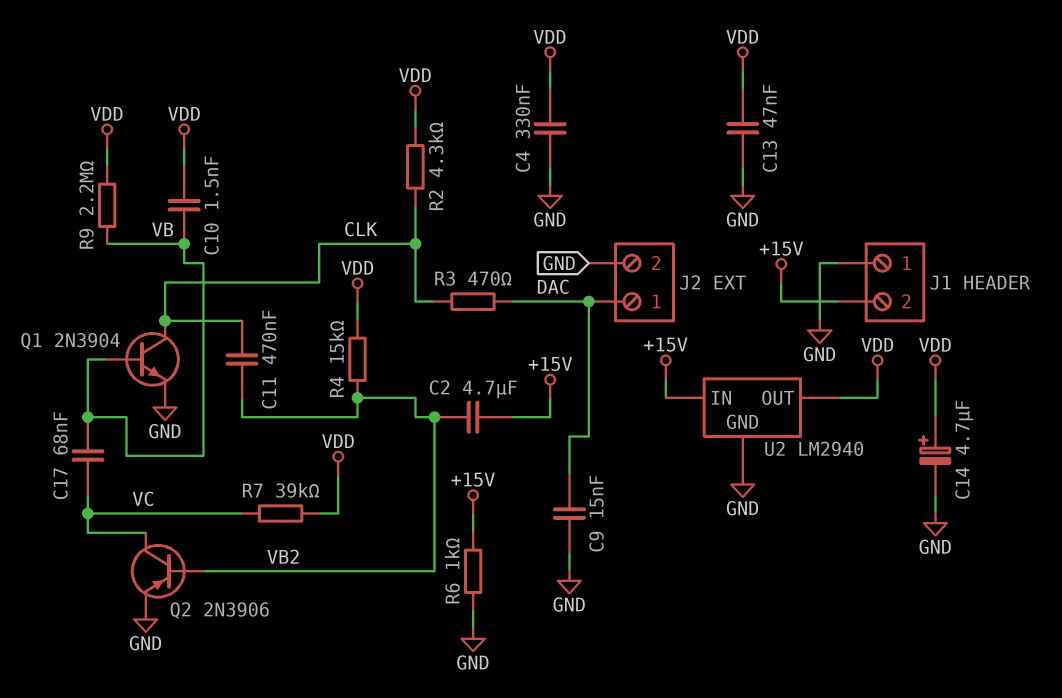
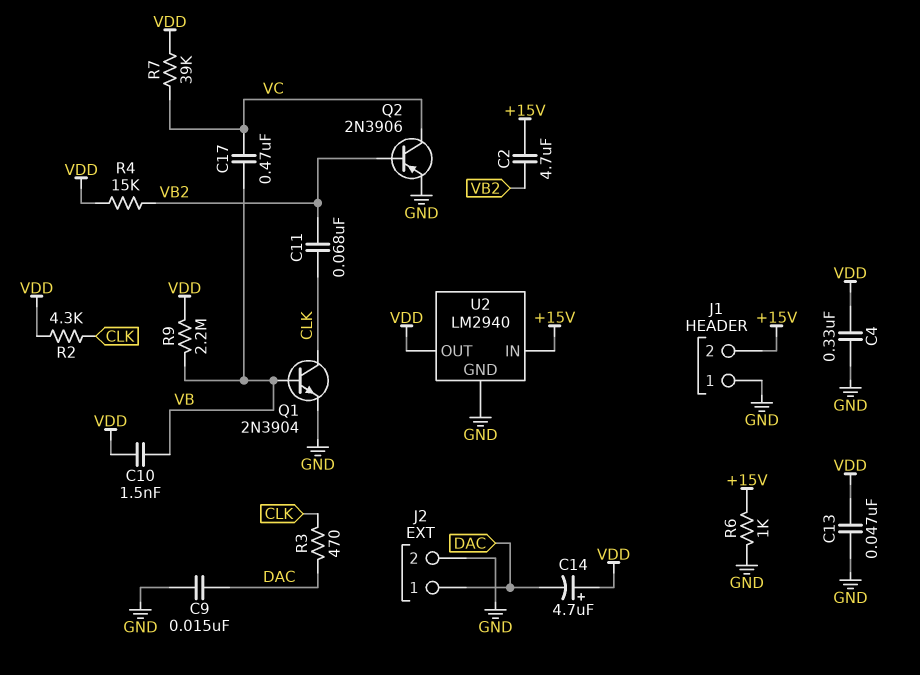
C11: 470nF (CLK, VB2) -> 68nF (CLK, VB2)
C14: 4.7uF (plus VDD, minus GND) -> 4.7uF (plus VDD, minus DAC)
C17: 68nF (VB, VC) -> 470nF (VB, VC)

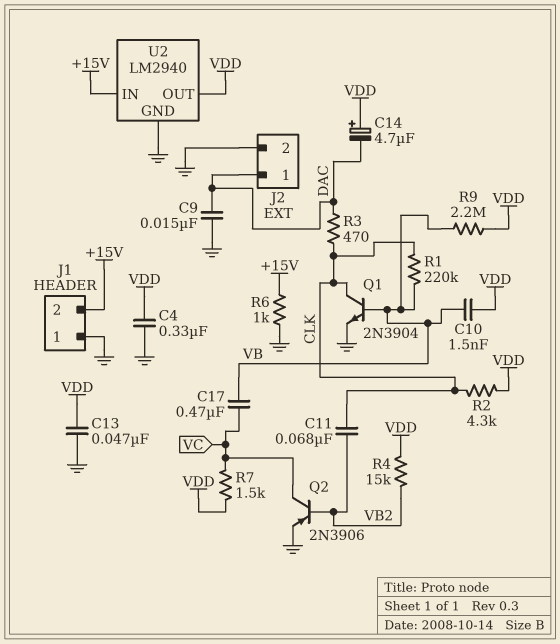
C2: 4.7uF (+15V, VB2) -> none
R1: none -> 220k (CLK, VB)
R7: 39k (VC, VDD) -> 1.5k (VC, VDD)

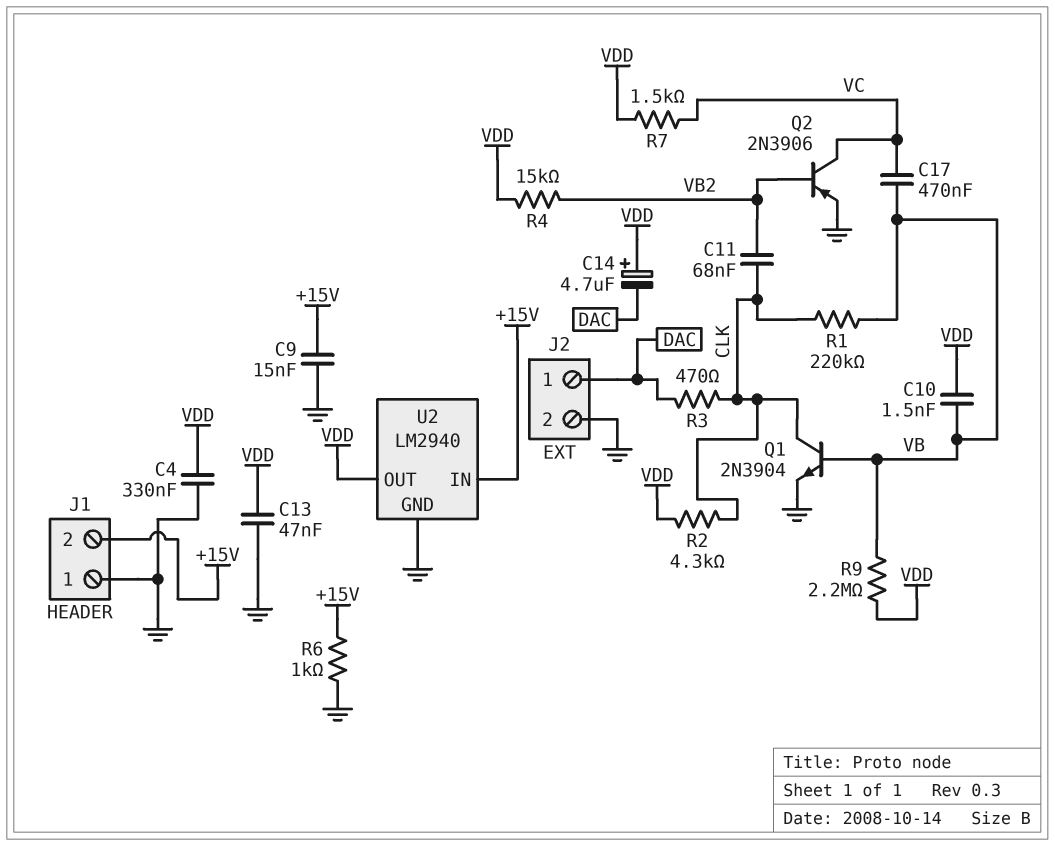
C9: 15nF (DAC, GND) -> 15nF (+15V, GND)

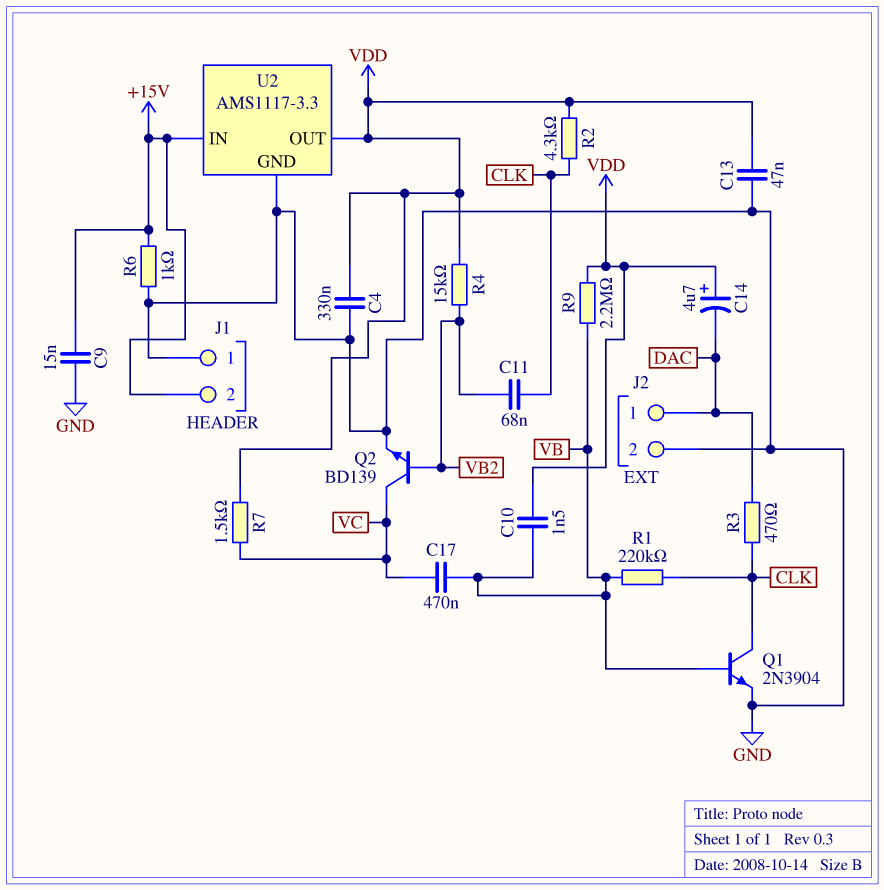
Q2: PNP 2N3906 (B VB2, C VC, E GND) -> NPN BD139 (B VB2, C VC, E GND)
U2: LM2940 -> AMS1117-3.3

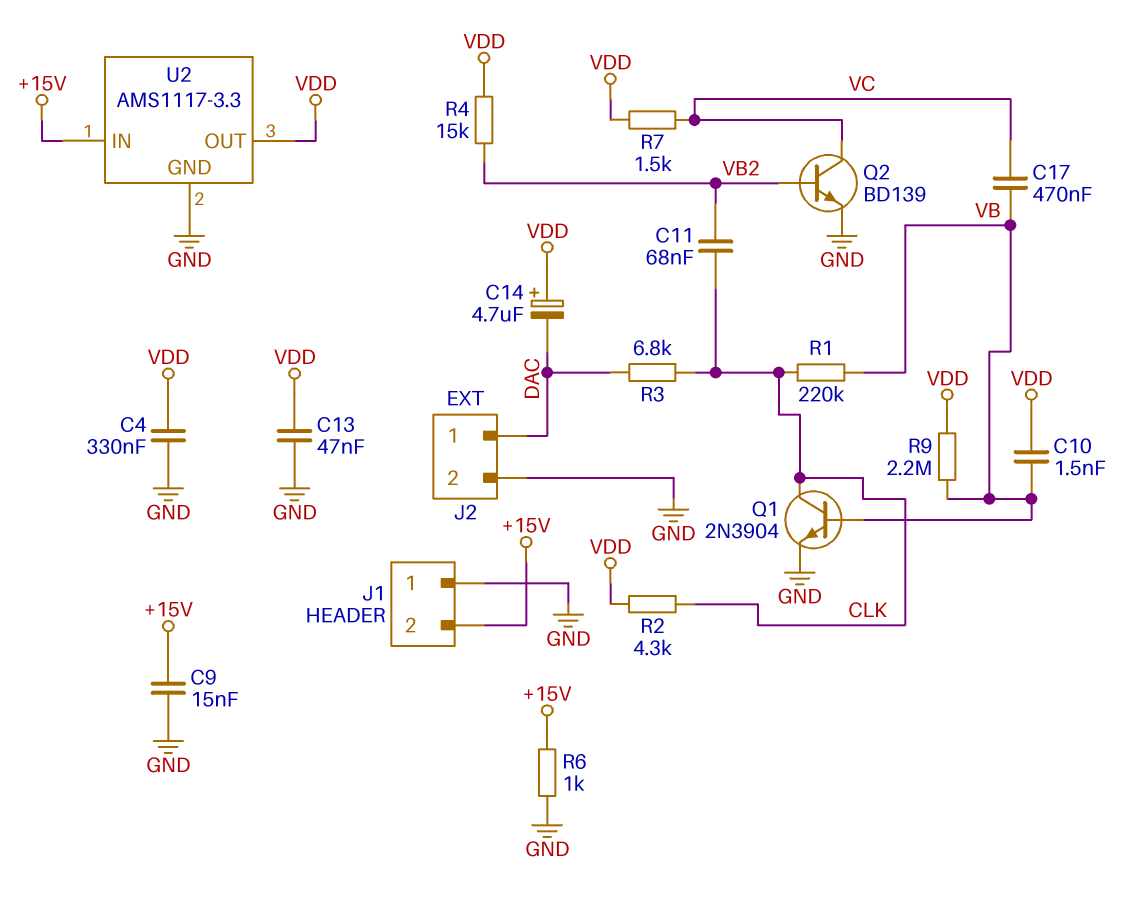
R3: 470 (CLK, DAC) -> 6.8k (CLK, DAC)

